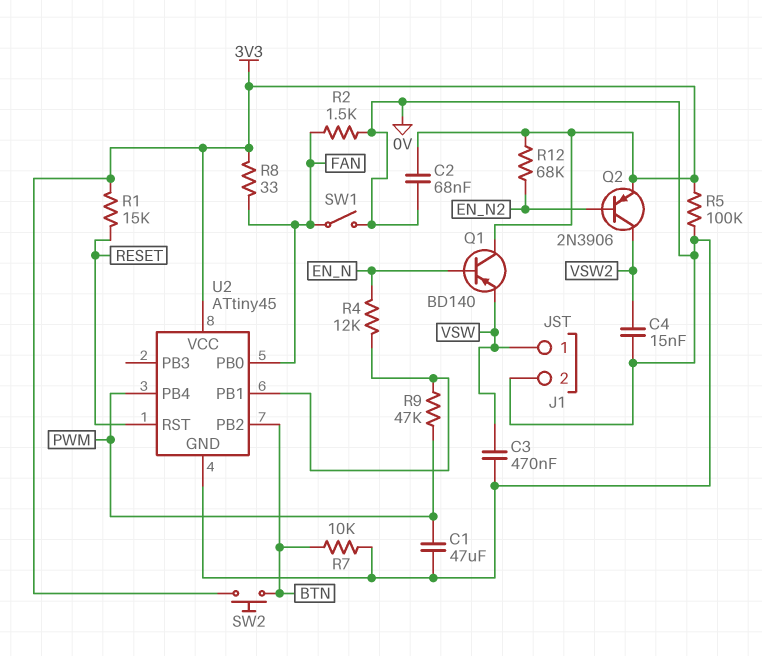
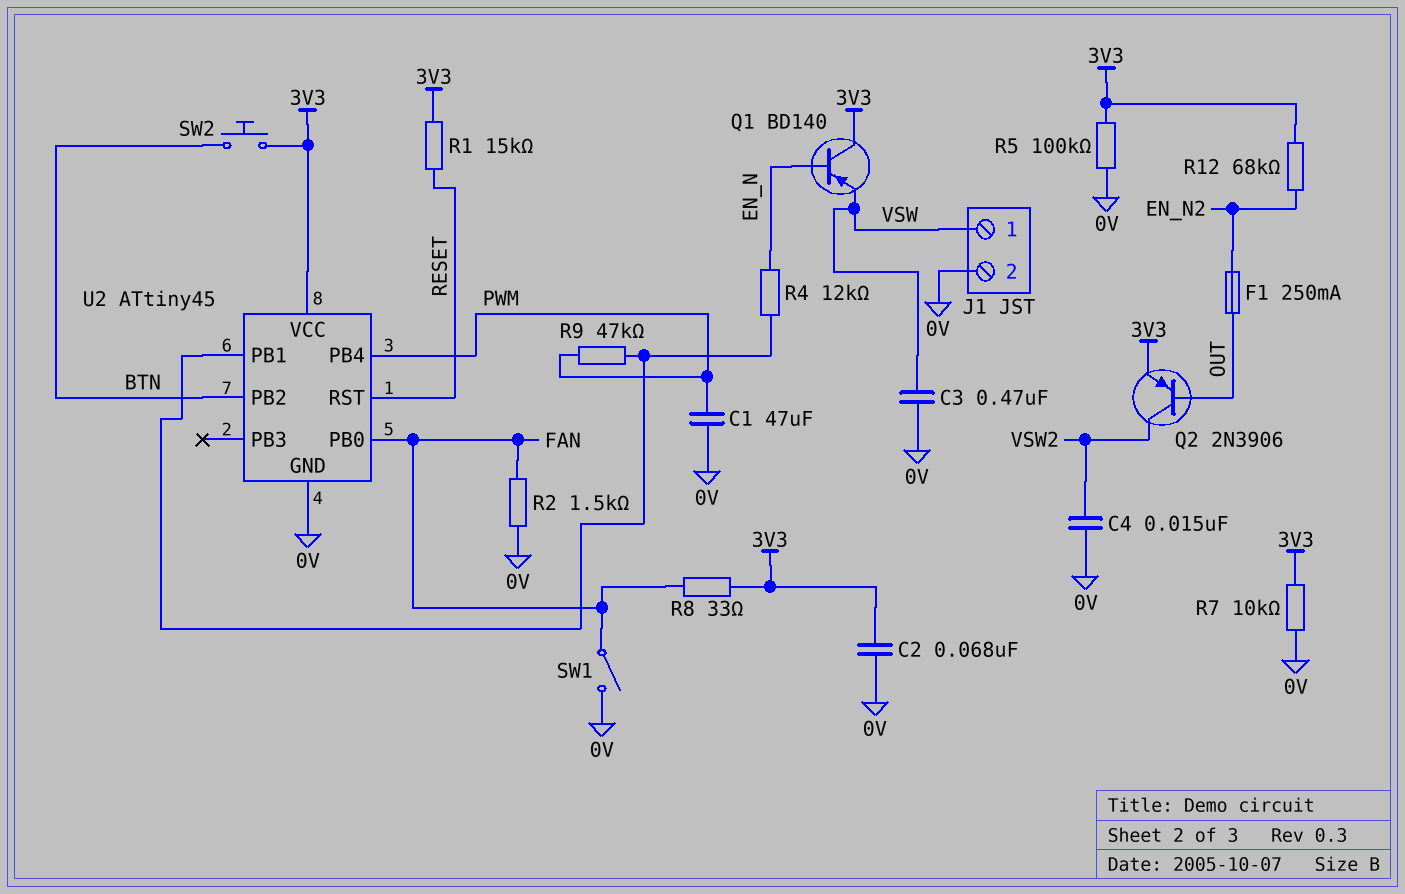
F1: none -> 250mA (EN_N2, OUT)
Q2: PNP 2N3906 (B EN_N2, C VSW2, E 3V3) -> PNP 2N3906 (B OUT, C VSW2, E 3V3)
R7: 10k (0V, BTN) -> 10k (0V, 3V3)

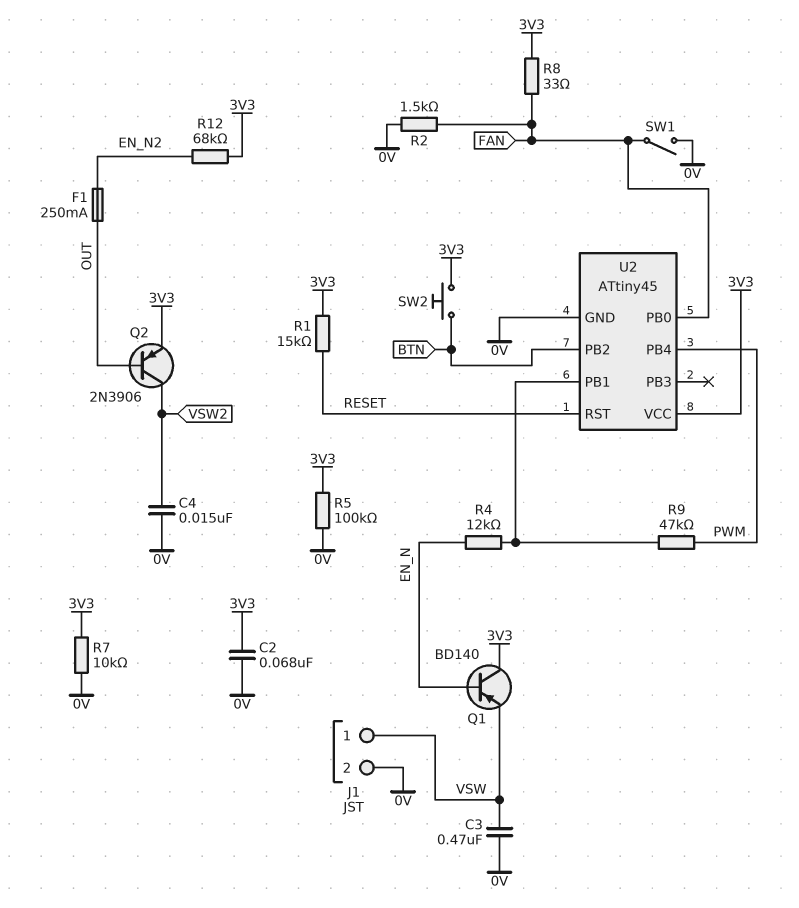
C1: 47uF (0V, PWM) -> none

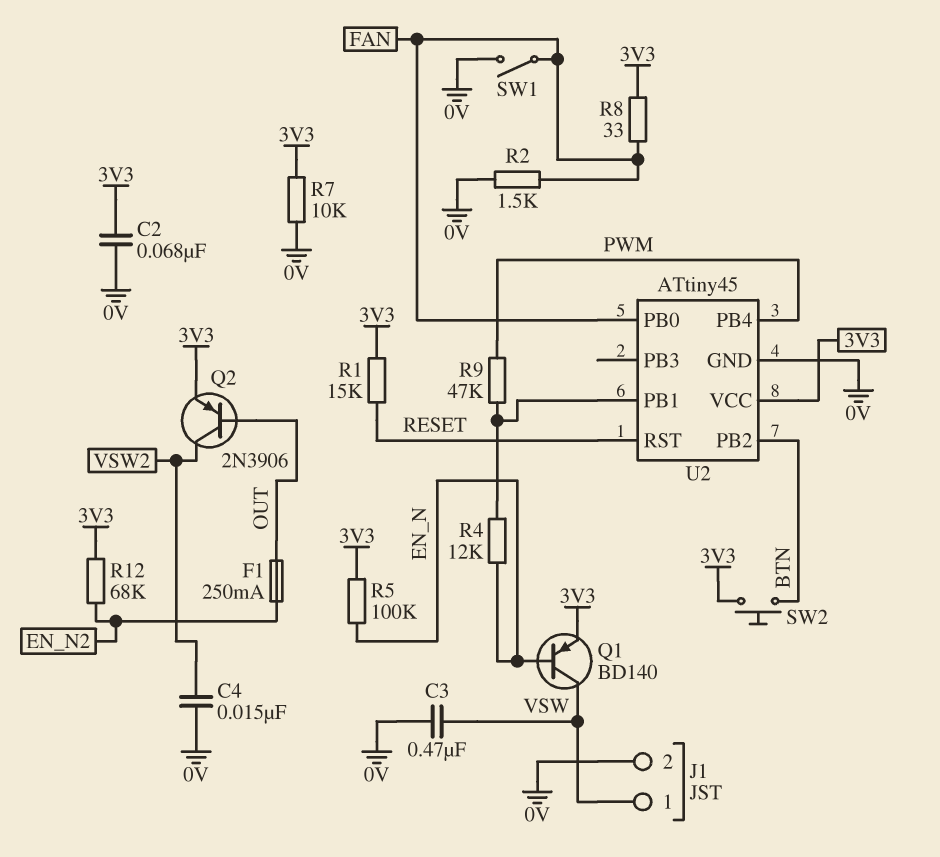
Q1: PNP BD140 (B EN_N, C 3V3, E VSW) -> PNP BD140 (B EN_N, C VSW, E 3V3)
R5: 100k (0V, 3V3) -> 100k (3V3, EN_N)

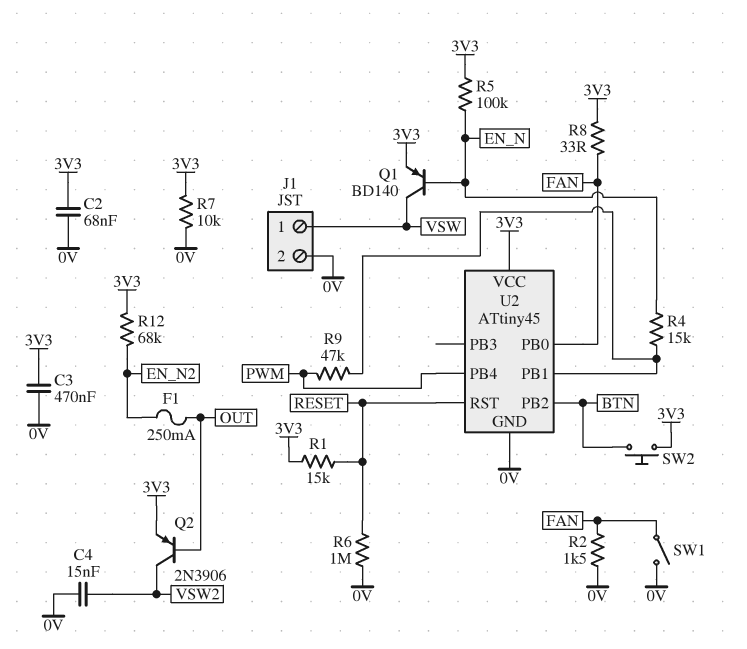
C3: 470nF (0V, VSW) -> 470nF (0V, 3V3)
R4: 12k (EN_N, U2/PB1) -> 15k (EN_N, U2/PB1)
R6: none -> 1M (0V, RESET)

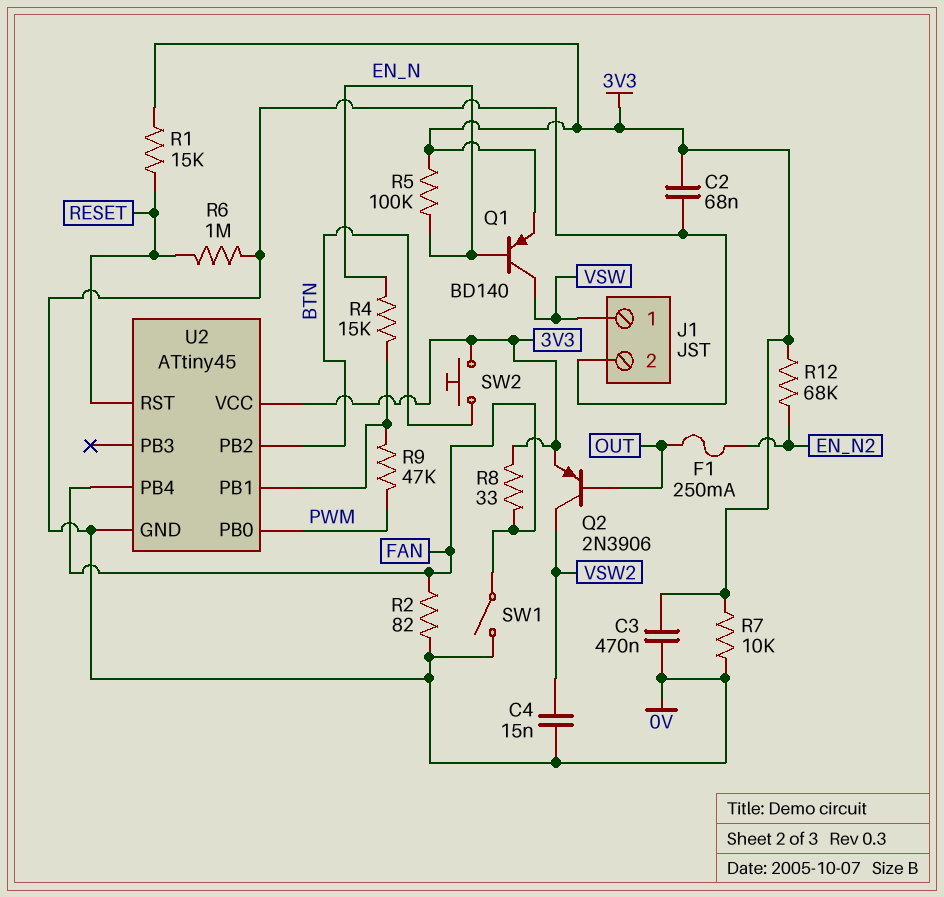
R2: 1.5k (0V, FAN) -> 82 (0V, FAN)
U2 pin PB0: FAN -> PWM
U2 pin PB4: PWM -> FAN

